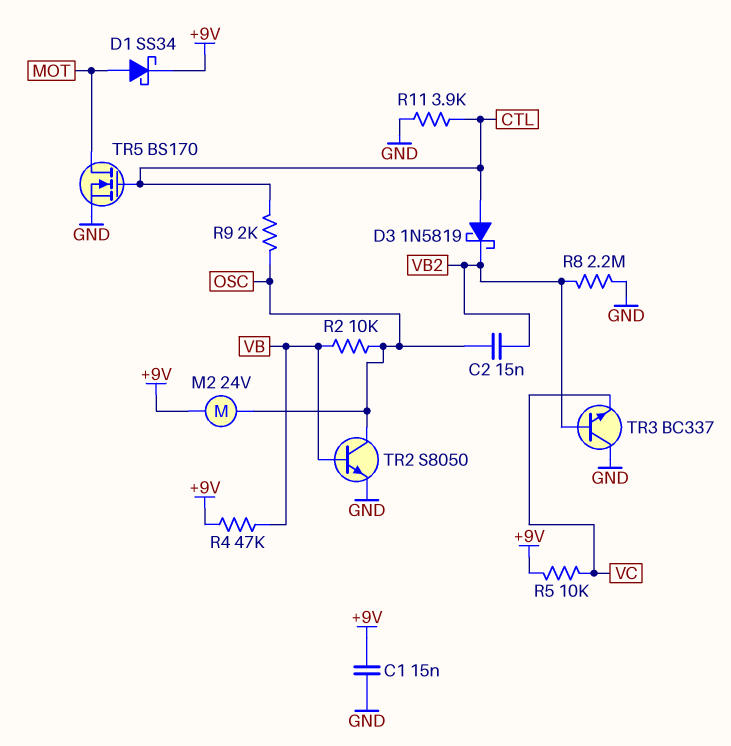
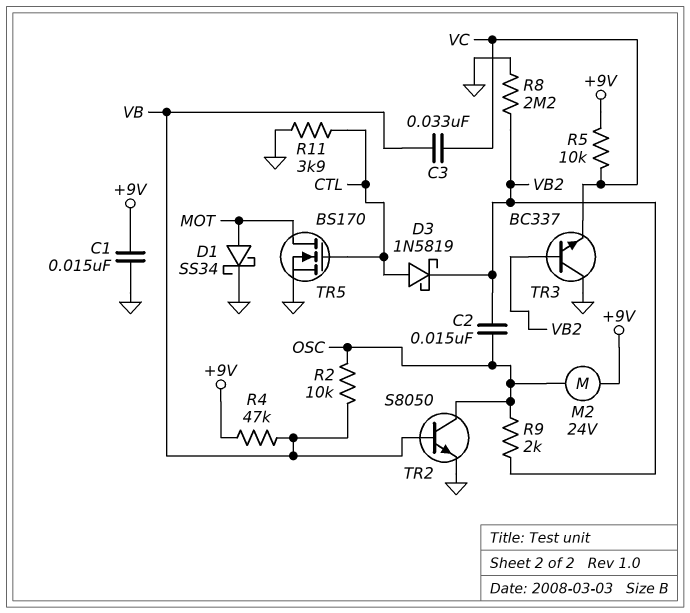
C3: none -> 33nF (VB, VC)
D1: schottky SS34 (A MOT, K +9V) -> schottky SS34 (A MOT, K GND)
R9: 2k (CTL, OSC) -> 2k (OSC, VB2)

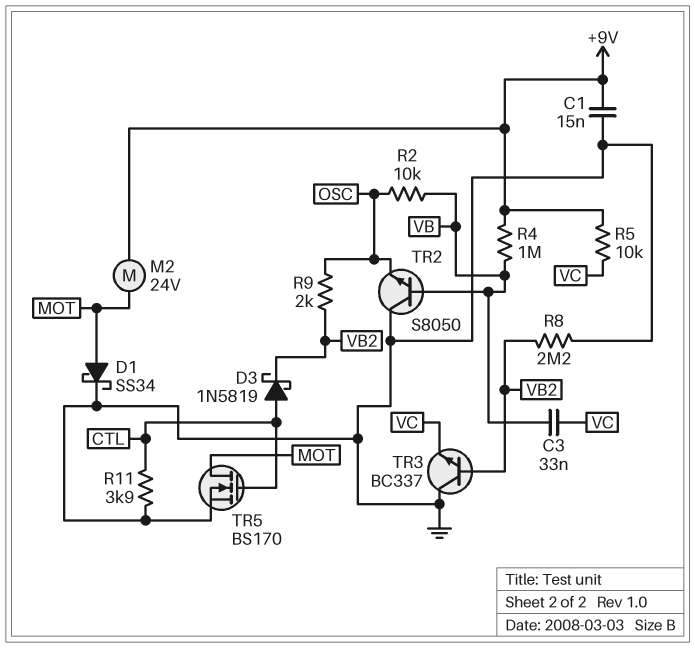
C2: 15nF (OSC, VB2) -> none
M2: motor 24V (+9V, OSC) -> motor 24V (+9V, MOT)
R4: 47k (+9V, VB) -> 1M (+9V, VB)
TR2: NPN S8050 (B VB, C OSC, E GND) -> NPN S8050 (B VB, C GND, E OSC)

